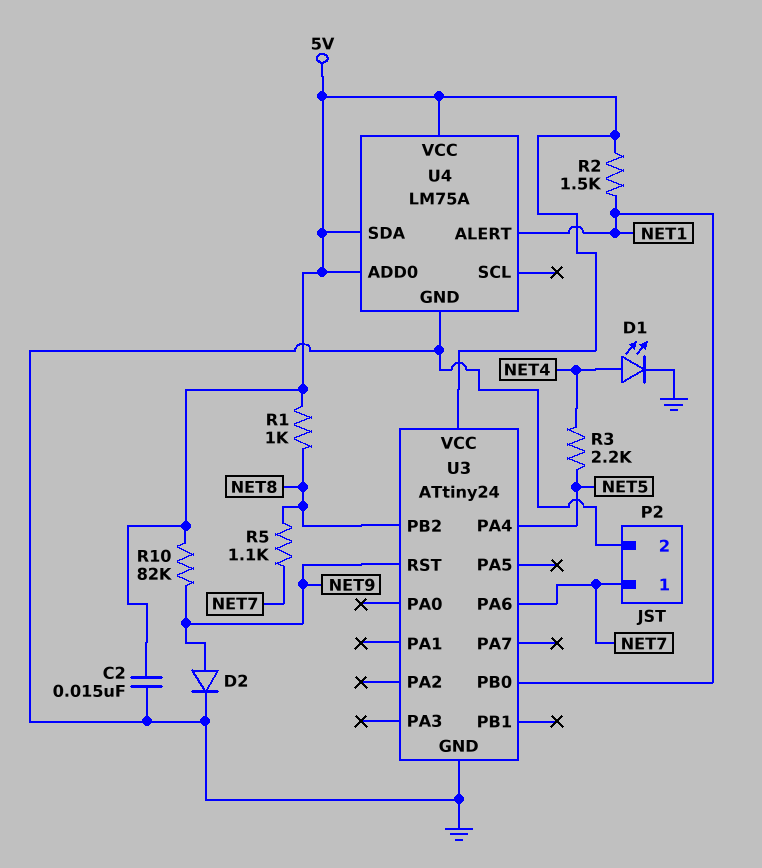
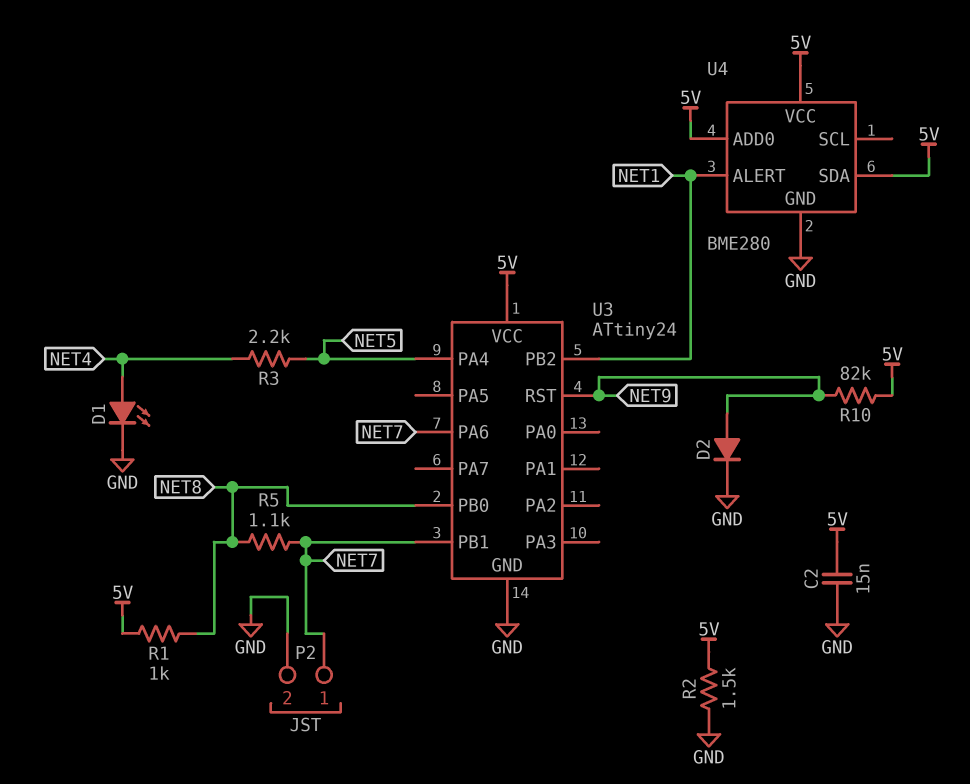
R2: 1.5k (5V, NET1) -> 1.5k (5V, GND)
U3 pin PB0: NET1 -> NET8
U3 pin PB1: none -> NET7
U3 pin PB2: NET8 -> NET1
U4: LM75A -> BME280

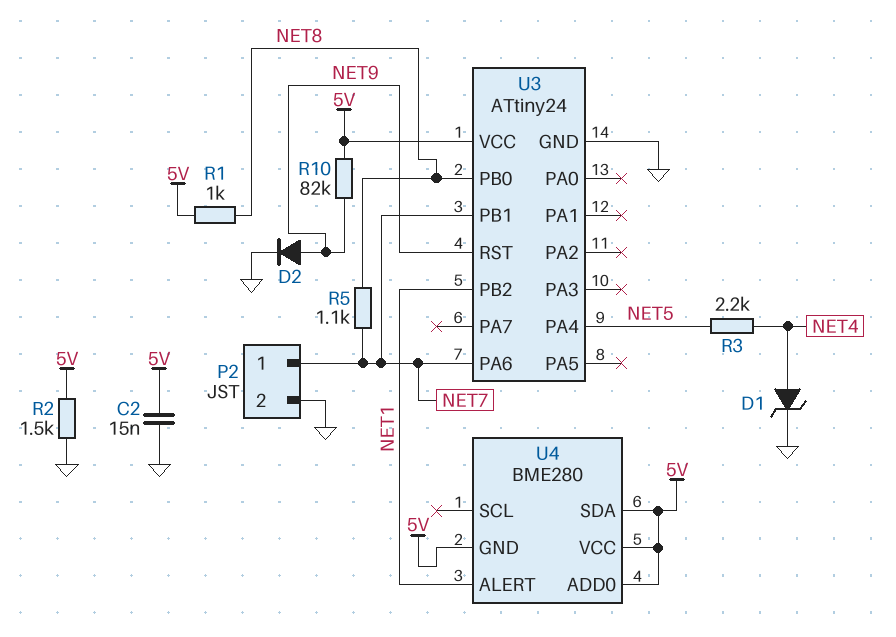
D1: LED (A NET4, K GND) -> zener (A NET4, K GND)
U4 pin GND: GND -> 5V

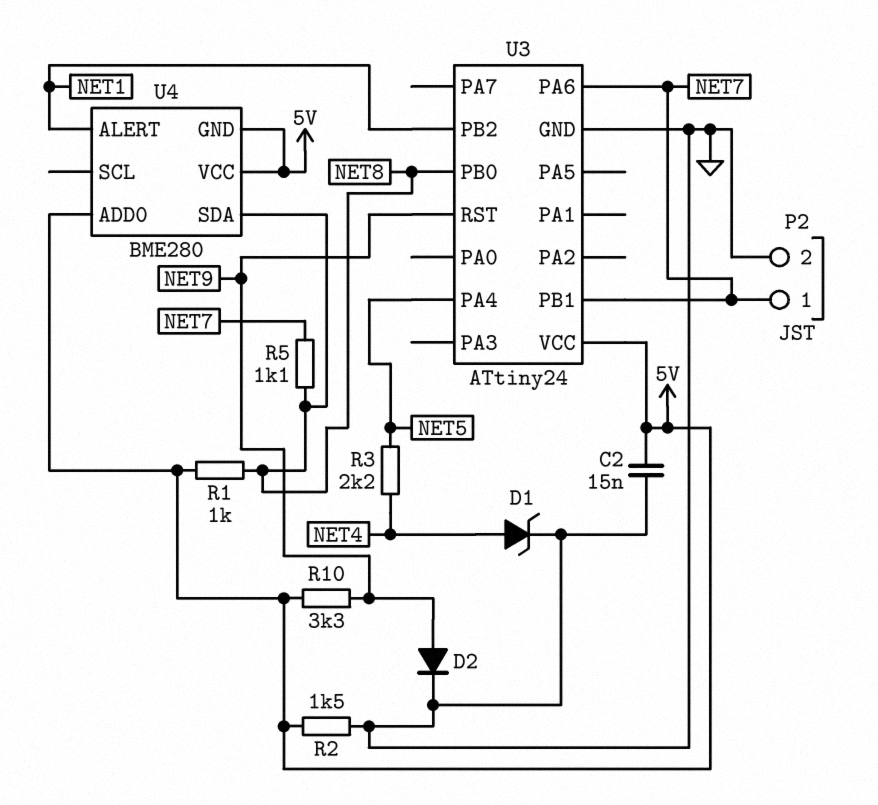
R10: 82k (5V, NET9) -> 3.3k (5V, NET9)
U4 pin SDA: 5V -> NET8

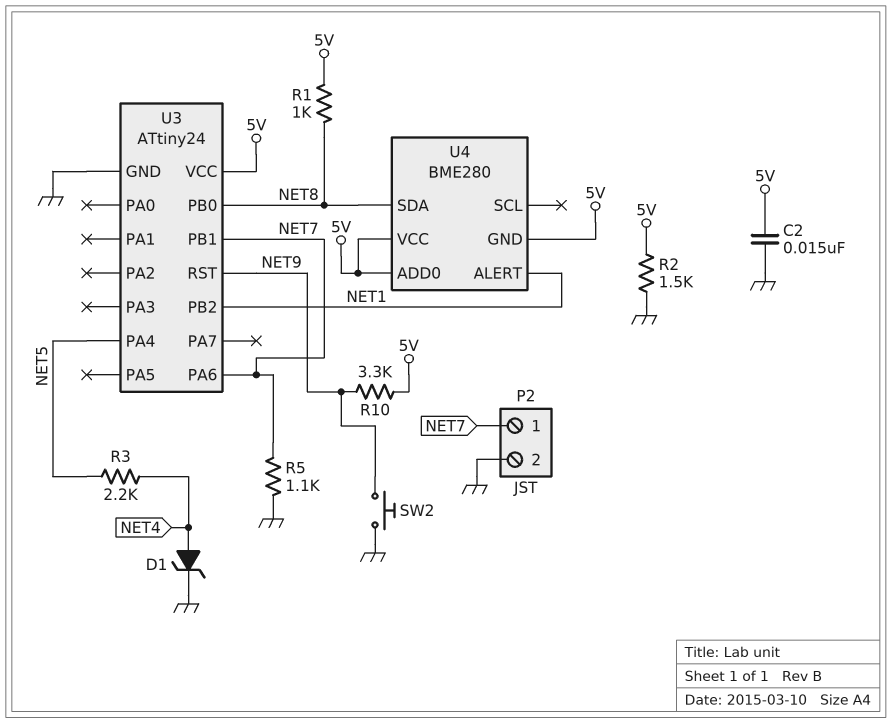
D2: diode (A NET9, K GND) -> none
R5: 1.1k (NET7, NET8) -> 1.1k (GND, NET7)
SW2: none -> button (GND, NET9)

